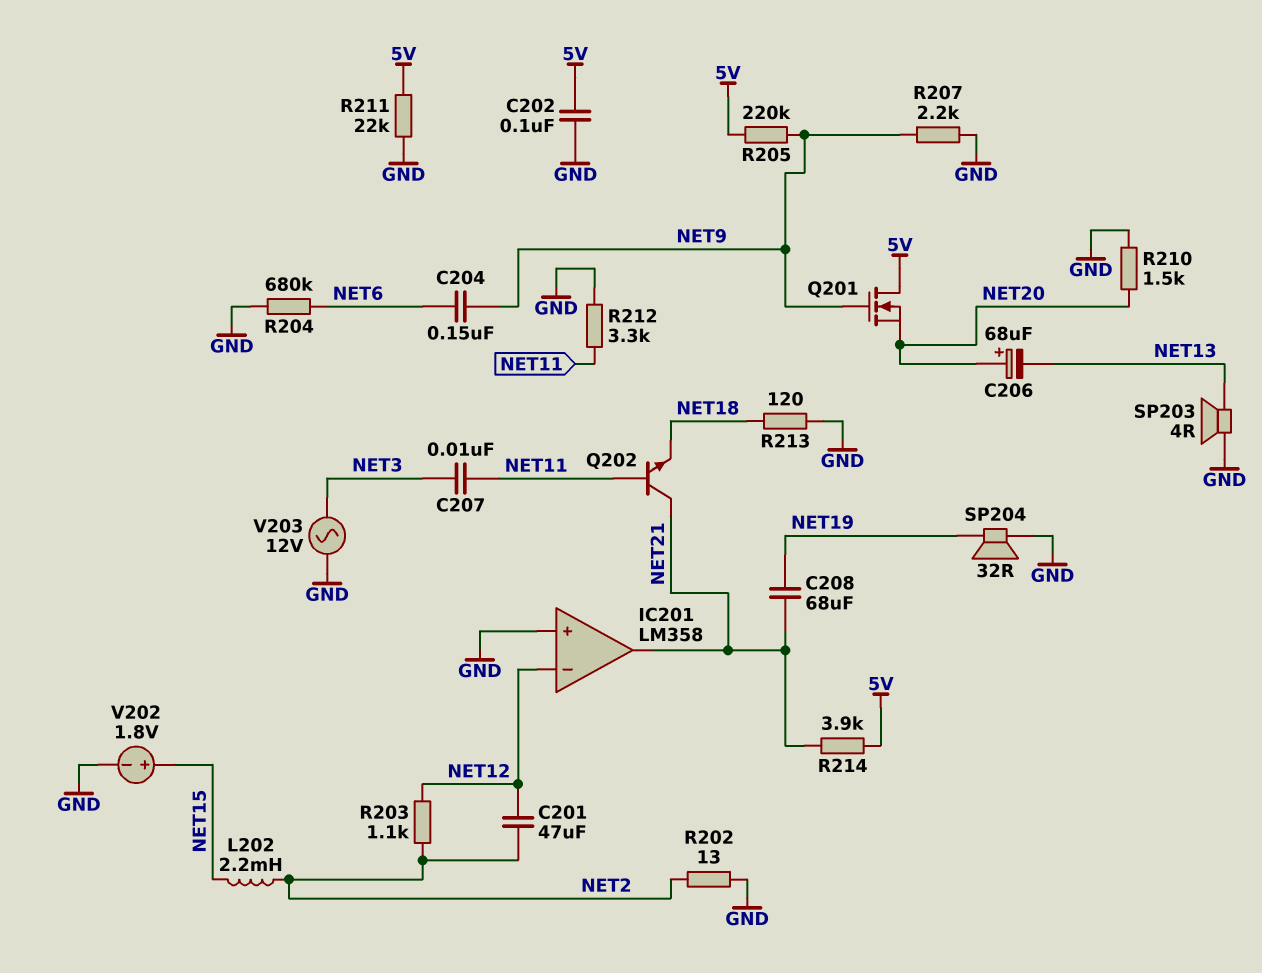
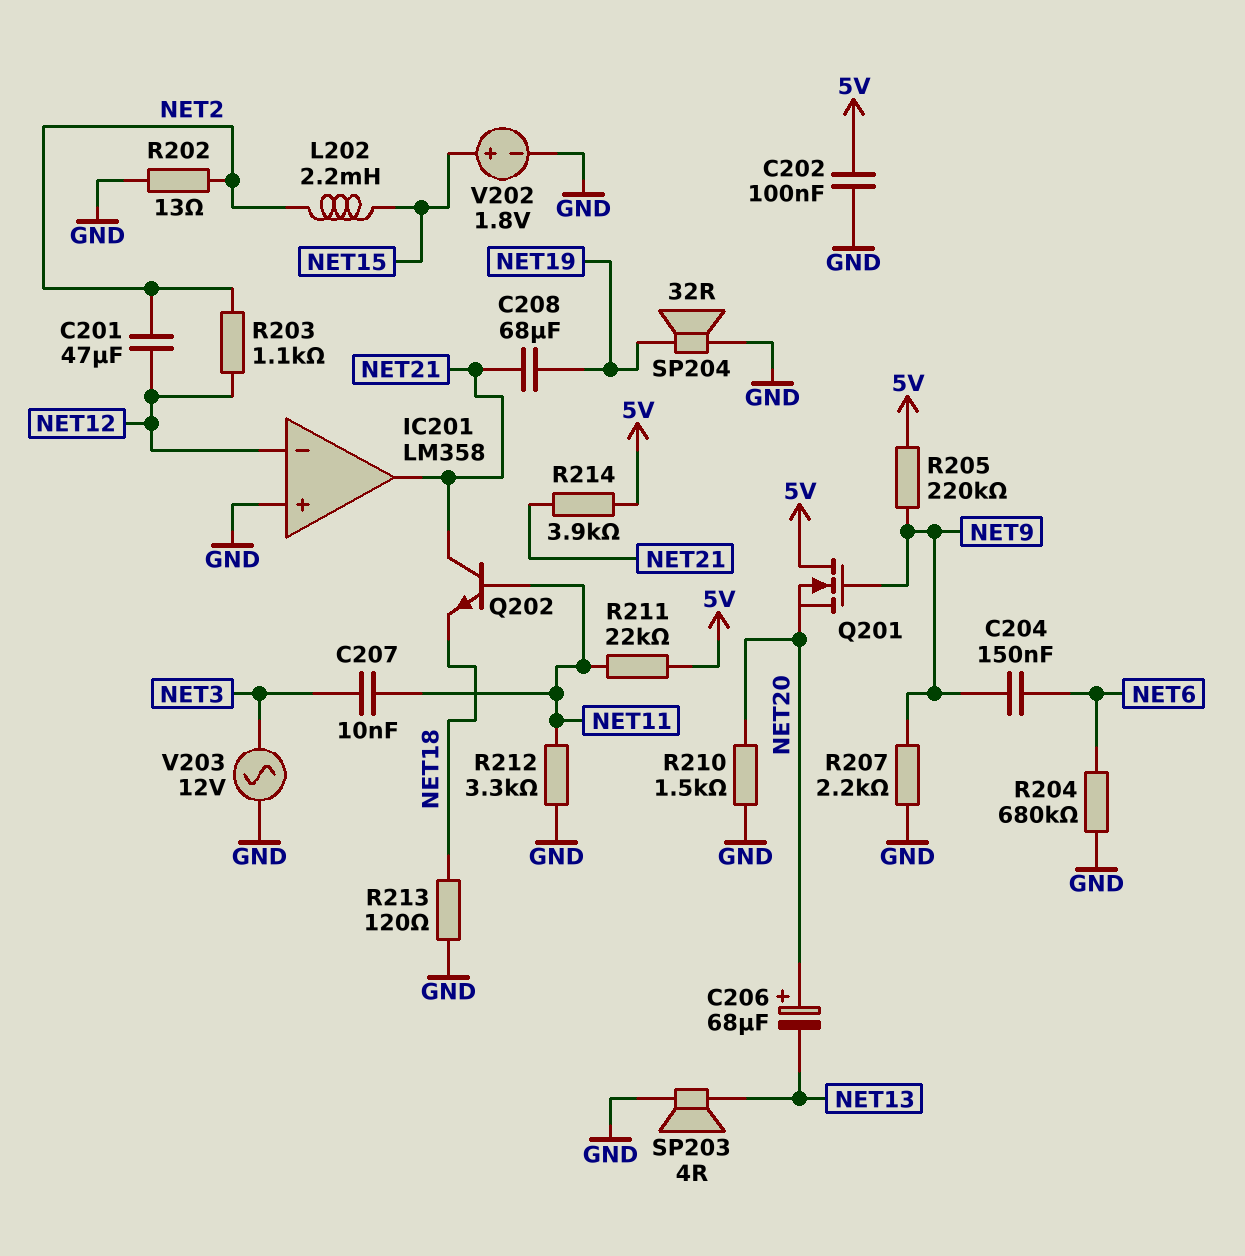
R211: 22k (5V, GND) -> 22k (5V, NET11)

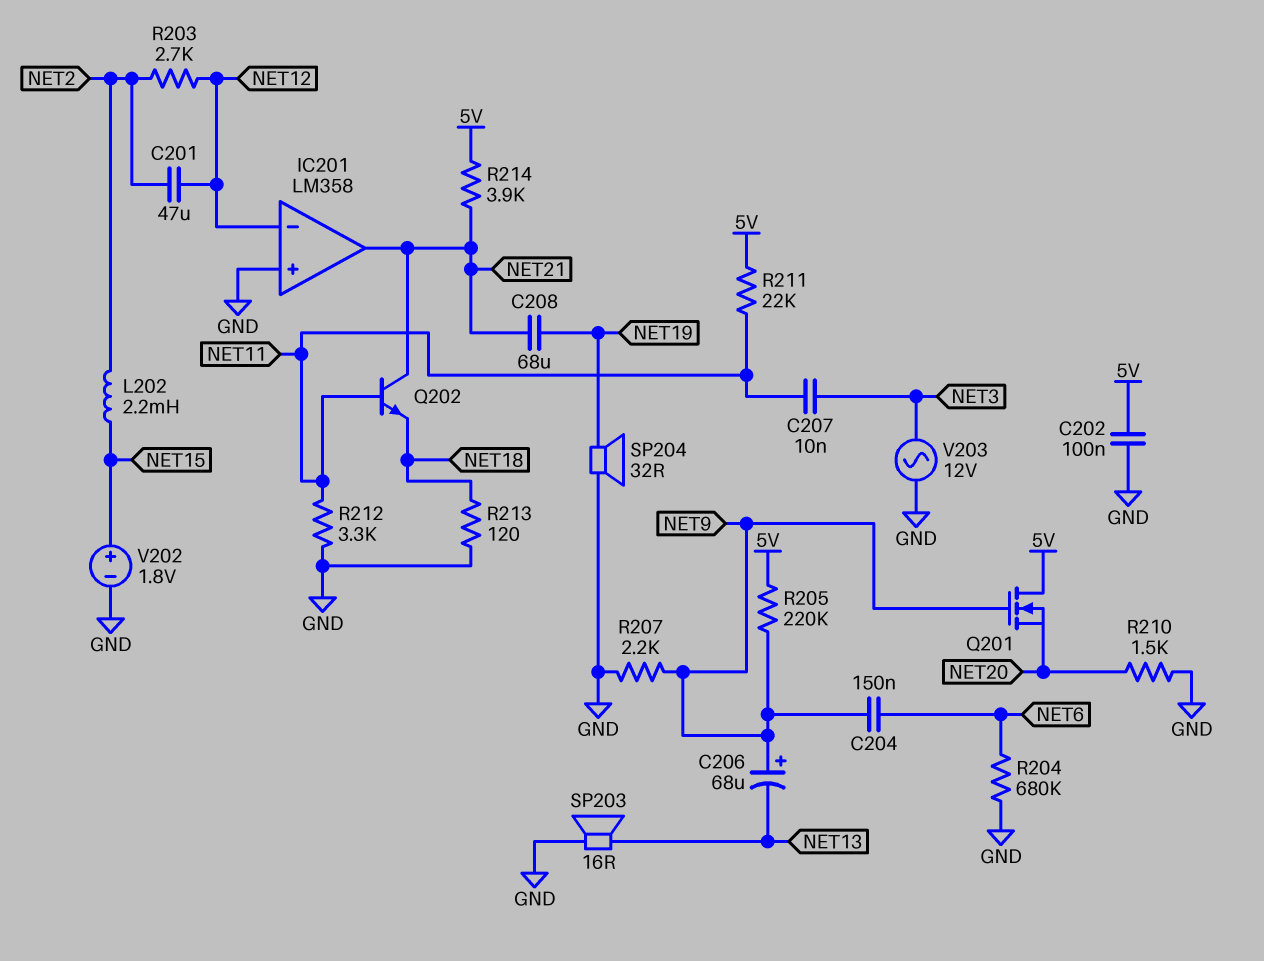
C206: 68uF (plus NET20, minus NET13) -> 68uF (plus NET9, minus NET13)
R202: 13 (GND, NET2) -> none
R203: 1.1k (NET2, NET12) -> 2.7k (NET2, NET12)
SP203: speaker 4R (GND, NET13) -> speaker 16R (GND, NET13)

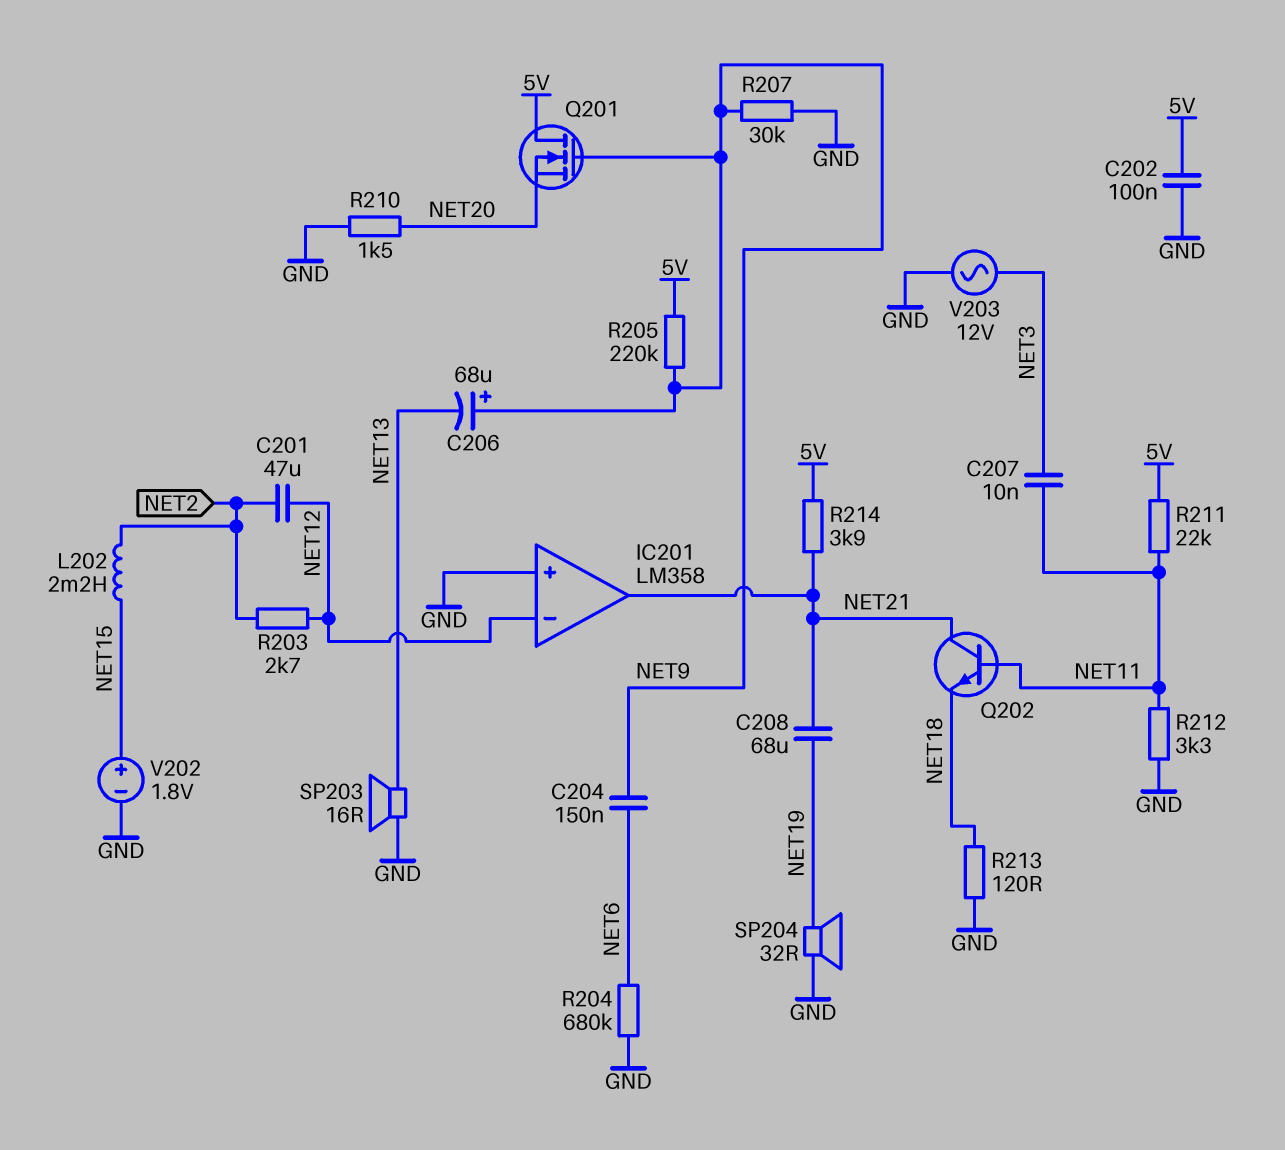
R207: 2.2k (GND, NET9) -> 30k (GND, NET9)

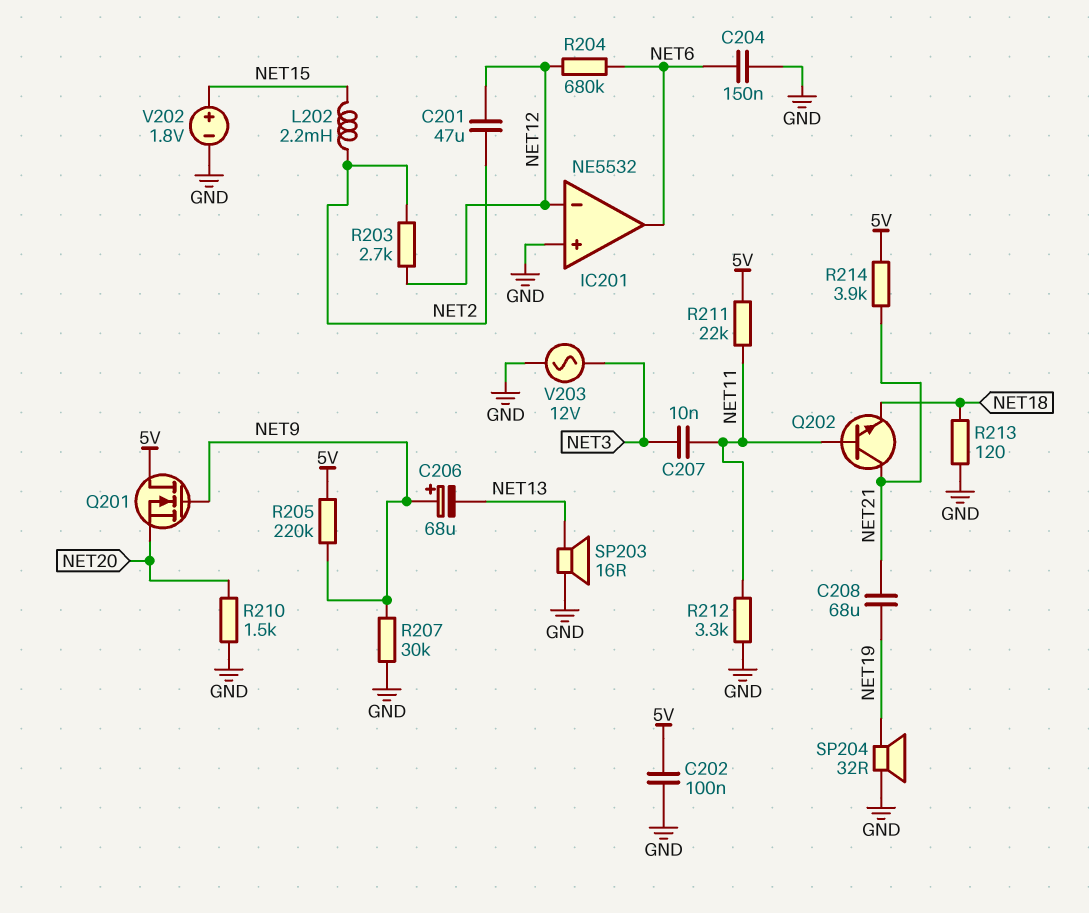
C204: 150nF (NET6, NET9) -> 150nF (GND, NET6)
IC201: LM358 -> NE5532
IC201 pin out: NET21 -> NET6
R204: 680k (GND, NET6) -> 680k (NET6, NET12)

